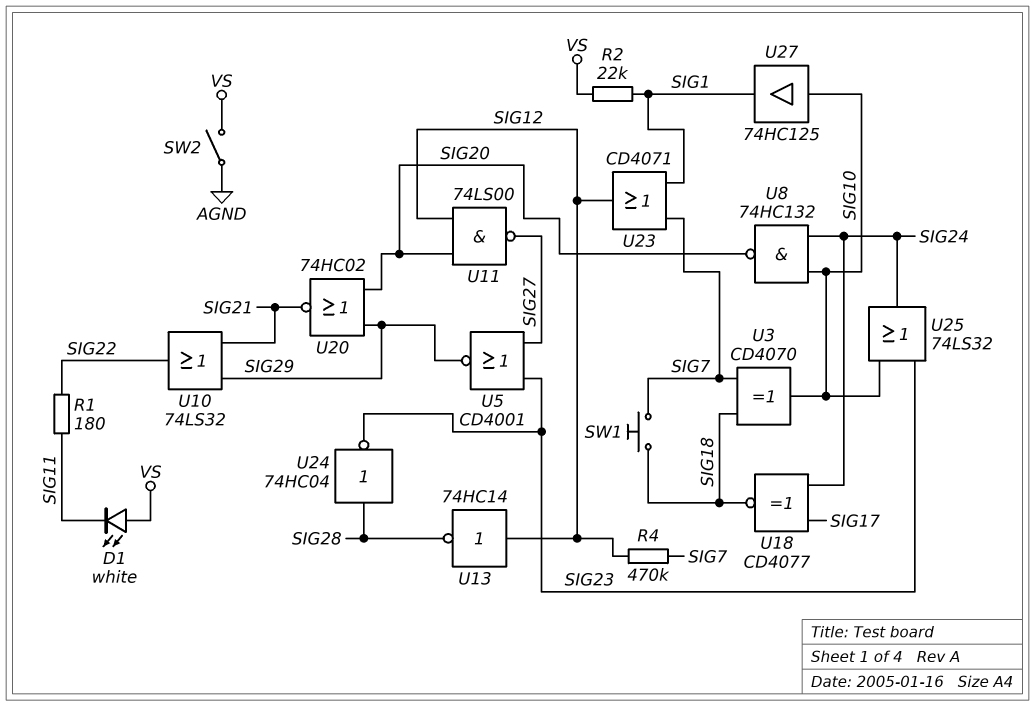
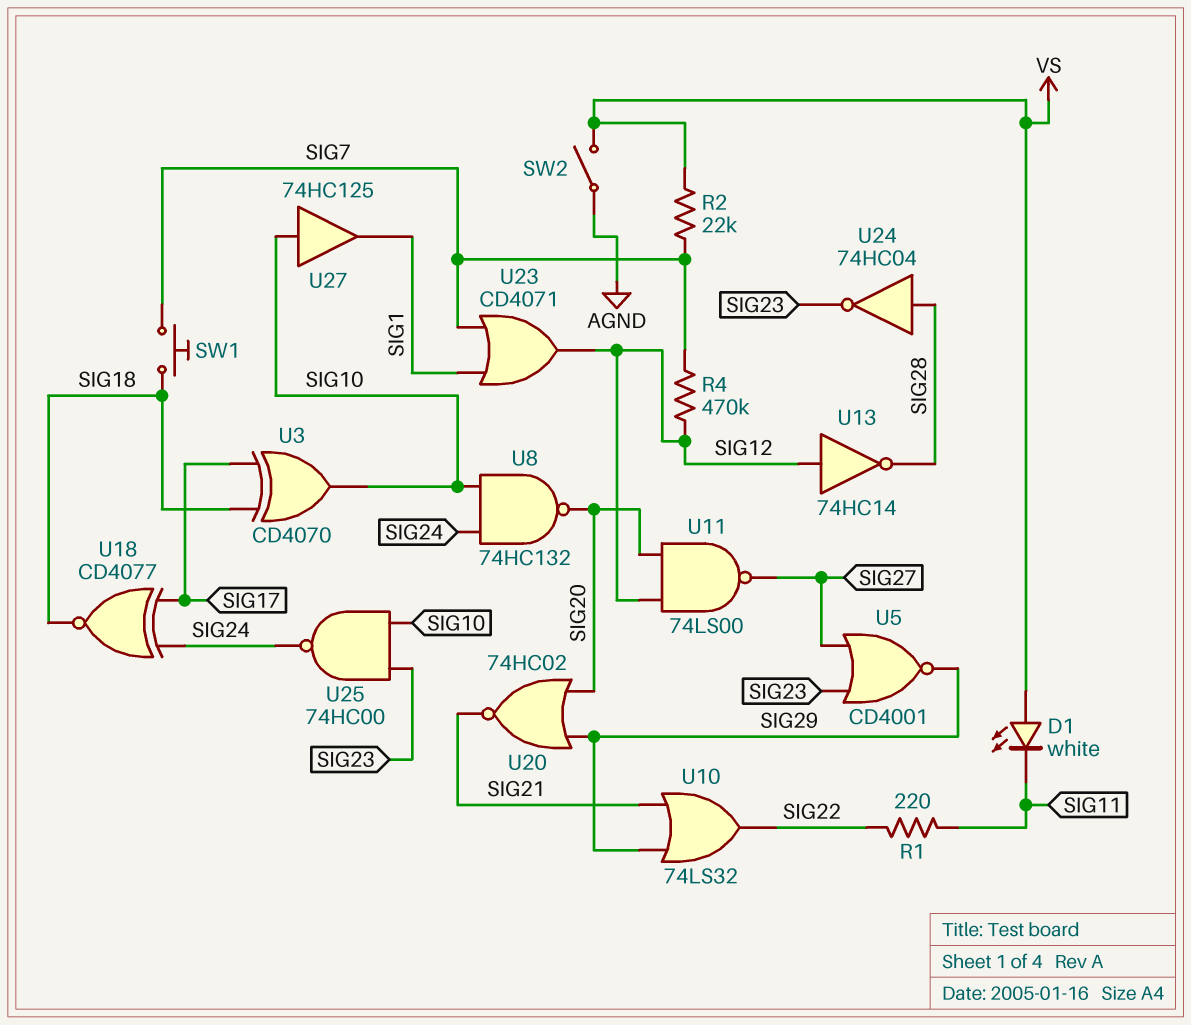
R1: 180 (SIG11, SIG22) -> 220 (SIG11, SIG22)
R2: 22k (SIG1, VS) -> 22k (SIG7, VS)
U3: XOR CD4070 (in SIG7, in SIG18, out SIG10) -> XOR CD4070 (in SIG17, in SIG18, out SIG10)
U25: OR 74LS32 (in SIG10, in SIG23, out SIG24) -> NAND 74HC00 (in SIG10, in SIG23, out SIG24)

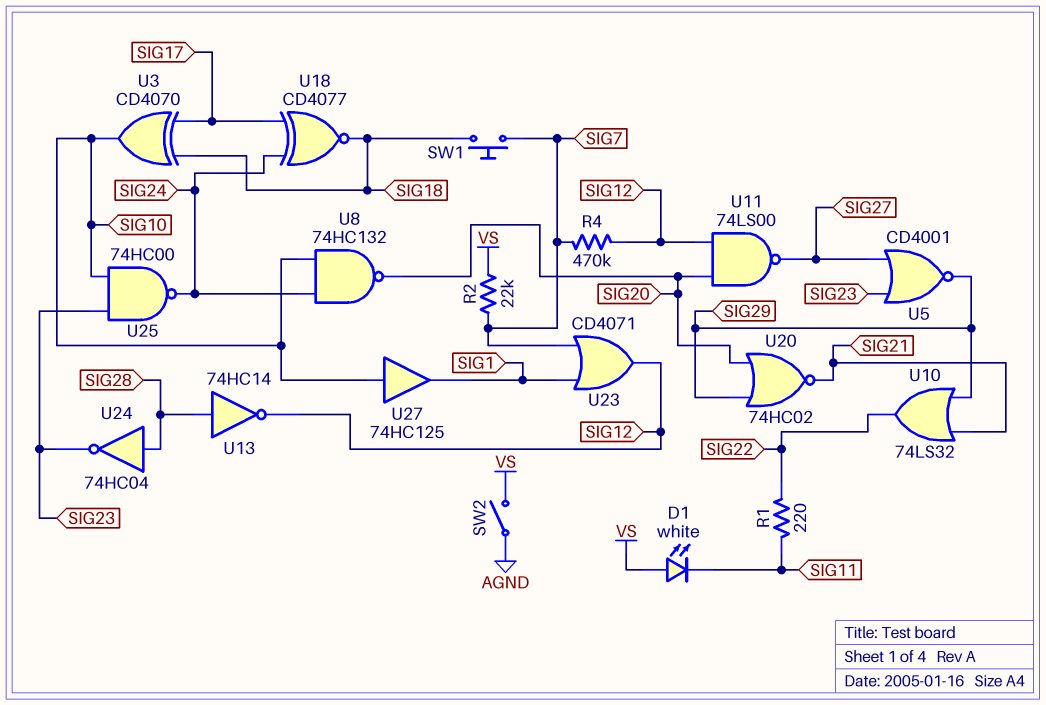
U13: NOT 74HC14 (in SIG12, out SIG28) -> NOT 74HC14 (in SIG28, out SIG12)

